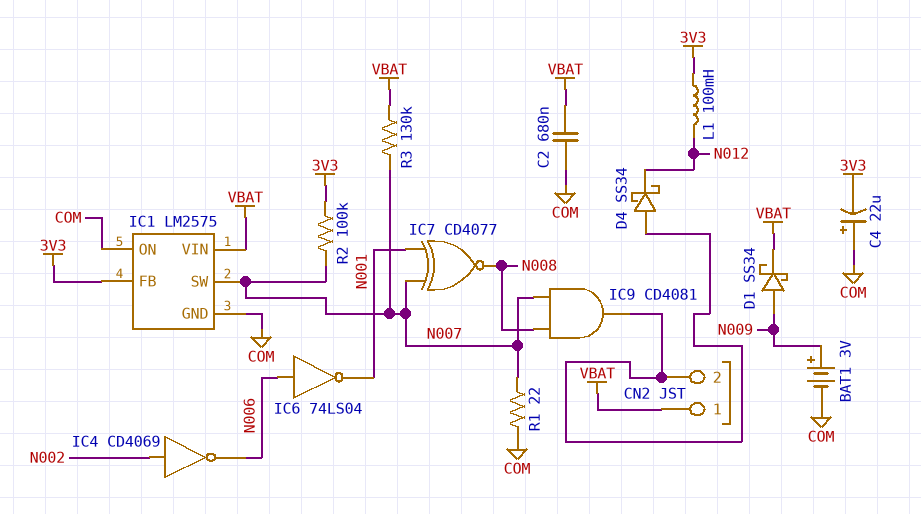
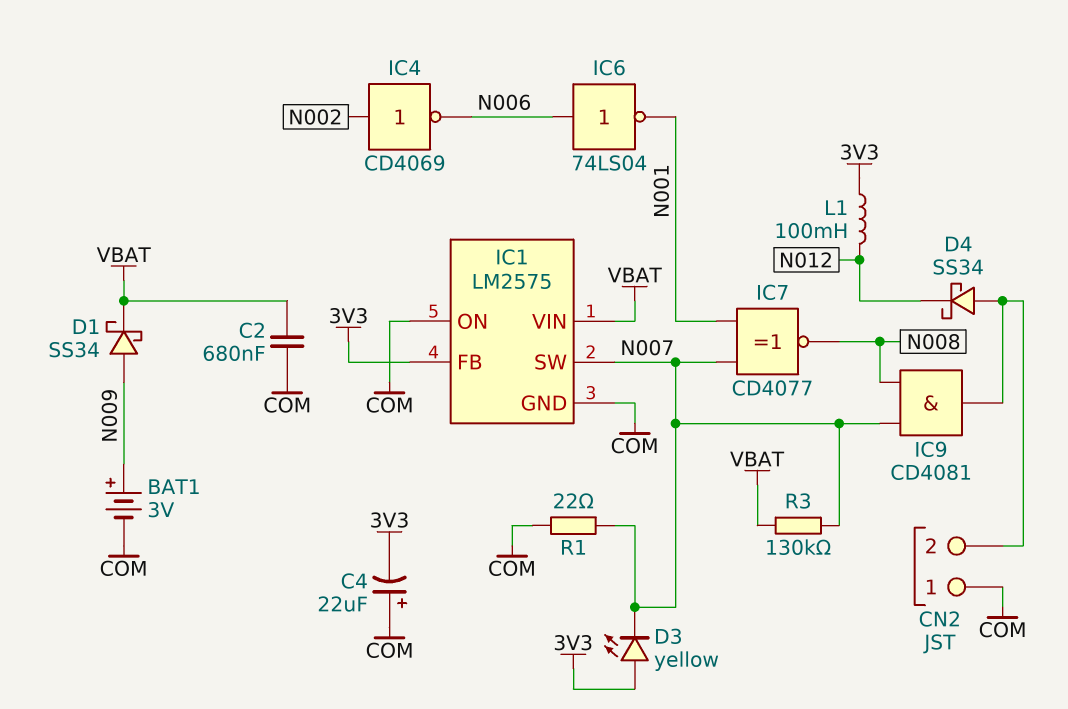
CN2 pin 1: VBAT -> COM
D3: none -> LED yellow (A 3V3, K N007)
R2: 100k (3V3, N007) -> none

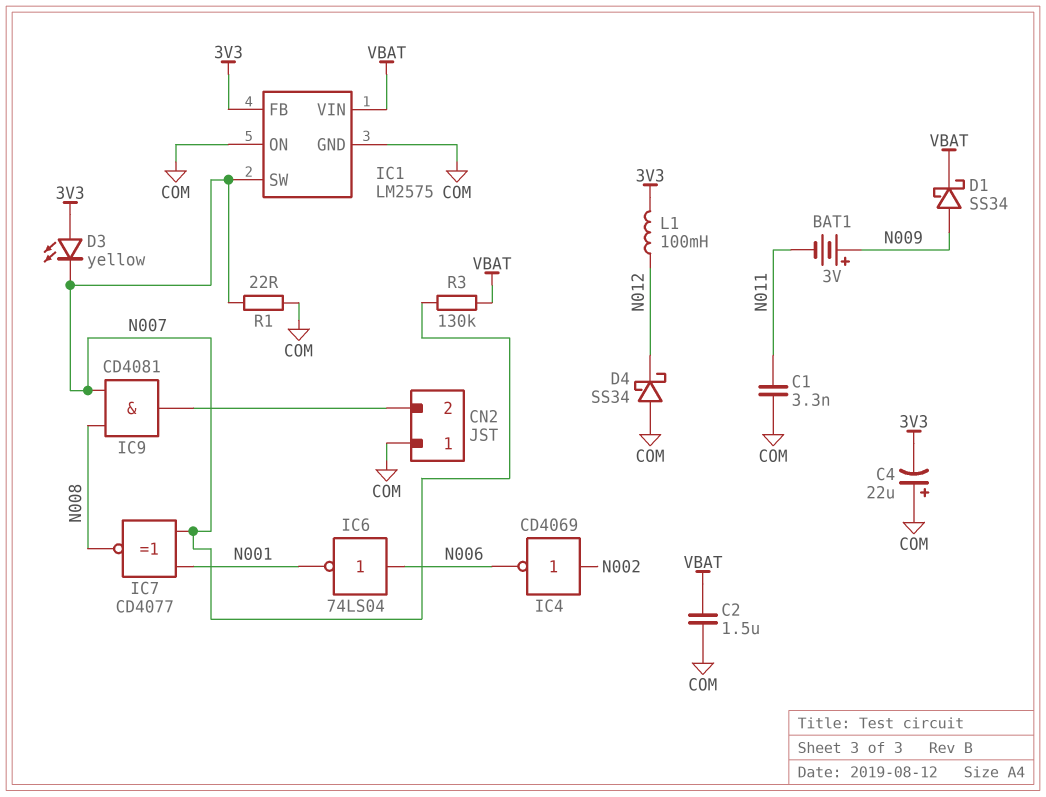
BAT1: 3V (plus N009, minus COM) -> 3V (plus N009, minus N011)
C1: none -> 3.3nF (COM, N011)
C2: 680nF (COM, VBAT) -> 1.5uF (COM, VBAT)
D4: schottky SS34 (A CN2/2, K N012) -> schottky SS34 (A COM, K N012)

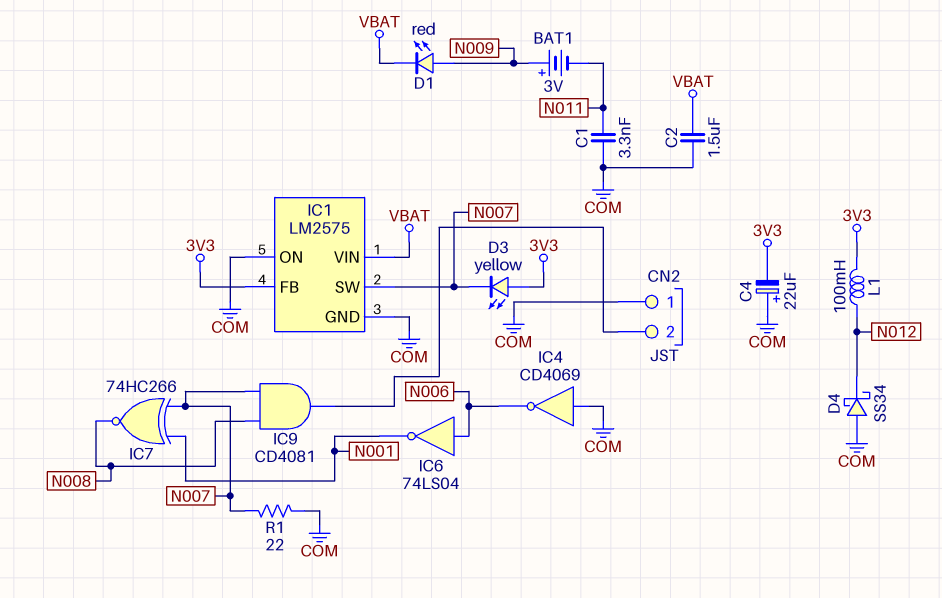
D1: schottky SS34 (A N009, K VBAT) -> LED red (A N009, K VBAT)
IC4: NOT CD4069 (in N002, out N006) -> NOT CD4069 (in COM, out N006)
IC7: XNOR CD4077 (in N001, in N007, out N008) -> XNOR 74HC266 (in N001, in N007, out N008)
R3: 130k (N007, VBAT) -> none

